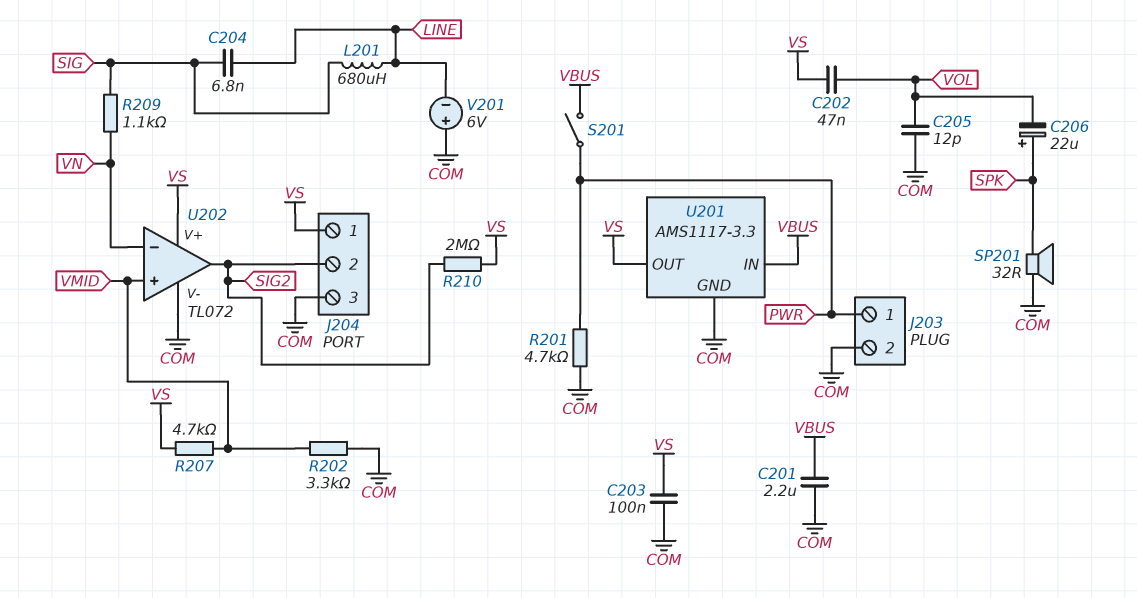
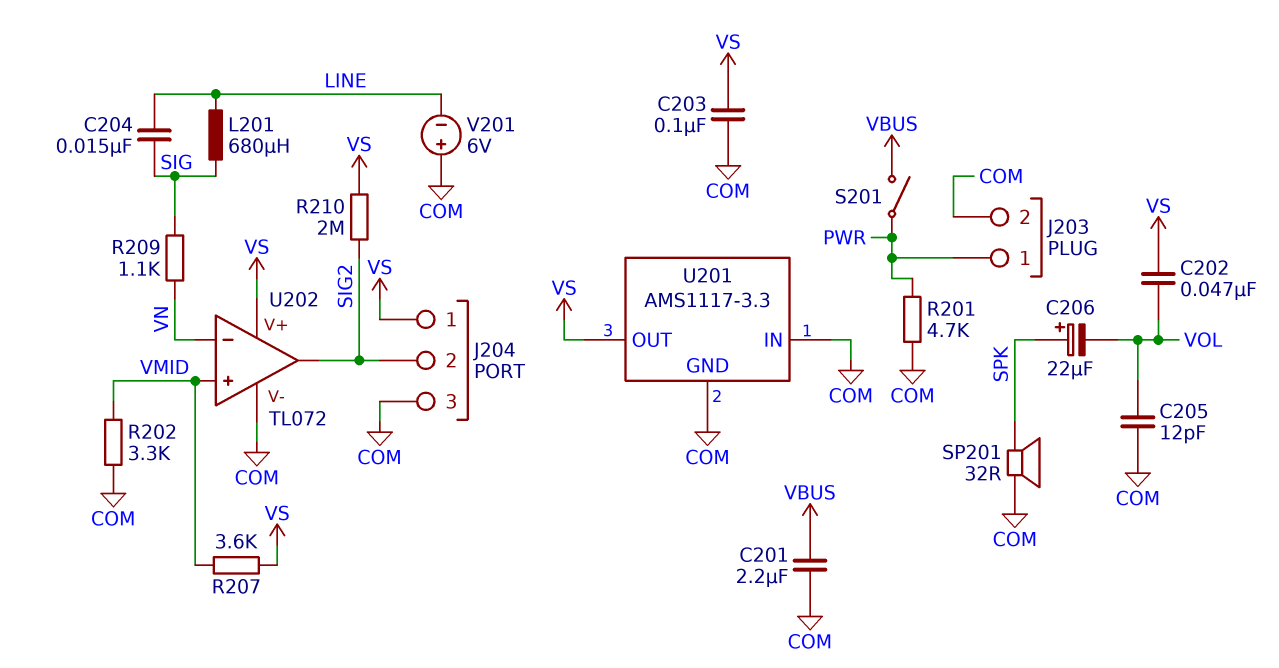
C204: 6.8nF (LINE, SIG) -> 15nF (LINE, SIG)
R207: 4.7k (VMID, VS) -> 3.6k (VMID, VS)
U201 pin IN: VBUS -> COM

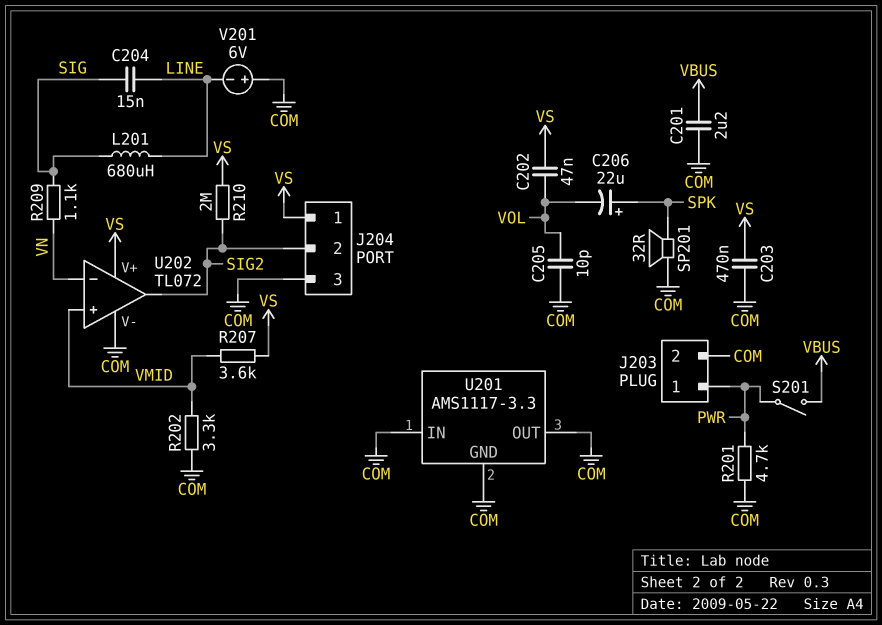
C203: 100nF (COM, VS) -> 470nF (COM, VS)
C205: 12pF (COM, VOL) -> 10pF (COM, VOL)
U201 pin OUT: VS -> COM

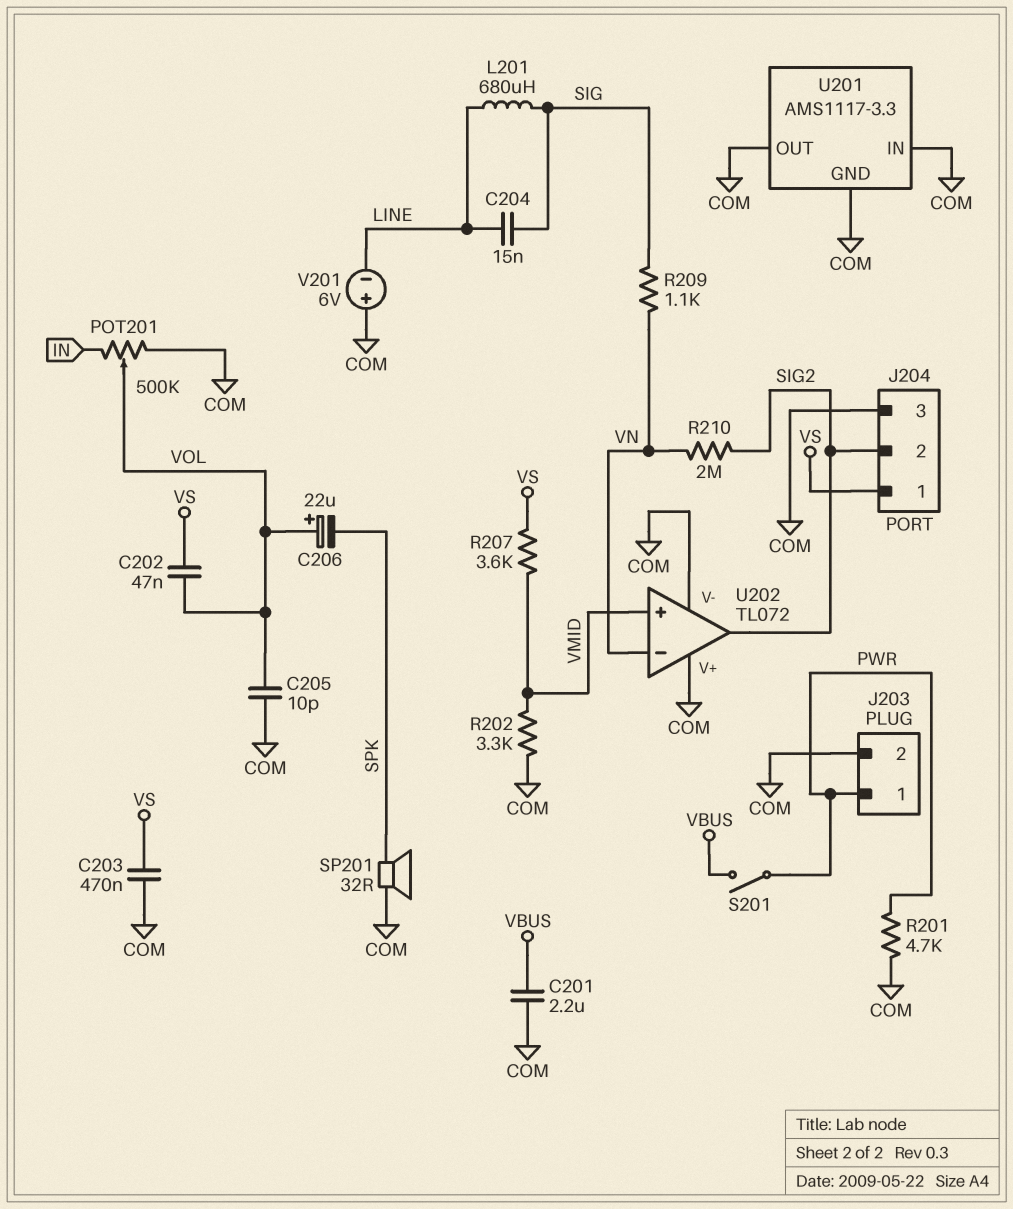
C206: 22uF (plus SPK, minus VOL) -> 22uF (plus VOL, minus SPK)
POT201: none -> 500k (COM, IN, wiper VOL)
R210: 2M (SIG2, VS) -> 2M (SIG2, VN)
U202 pin V+: VS -> COM

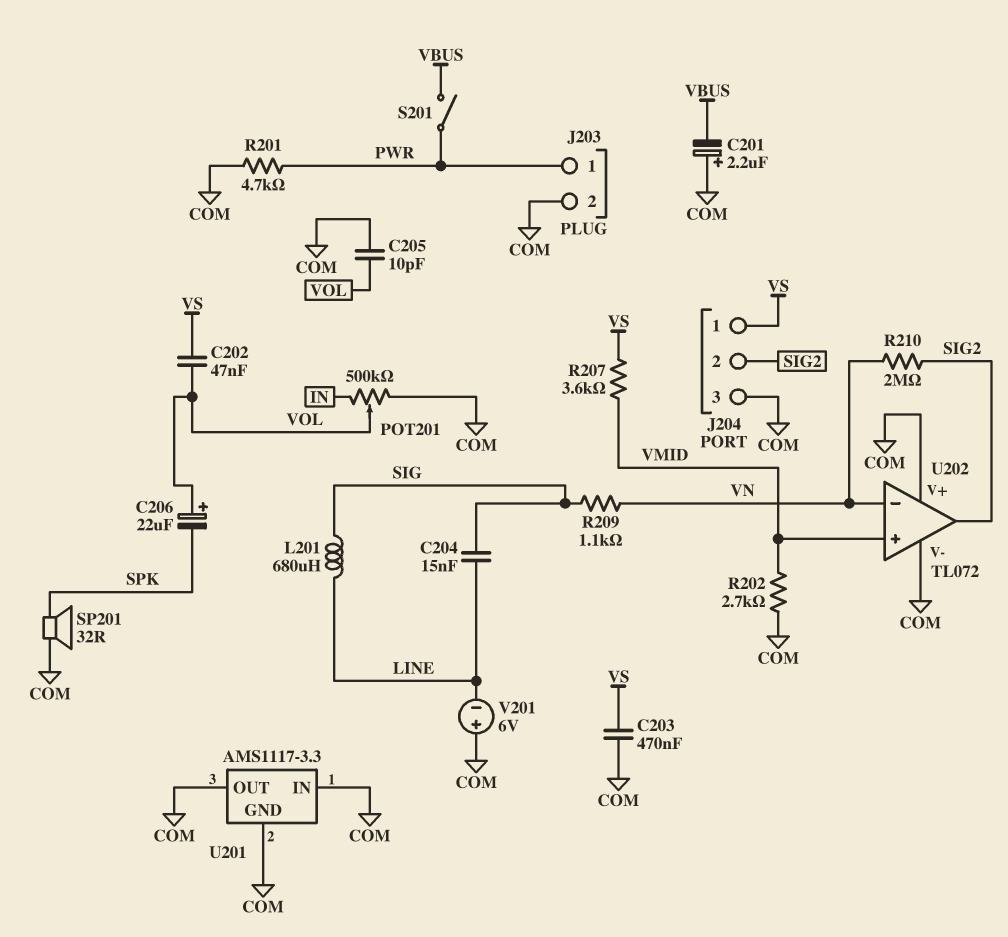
C201: 2.2uF (COM, VBUS) -> 2.2uF (plus COM, minus VBUS)
R202: 3.3k (COM, VMID) -> 2.7k (COM, VMID)

